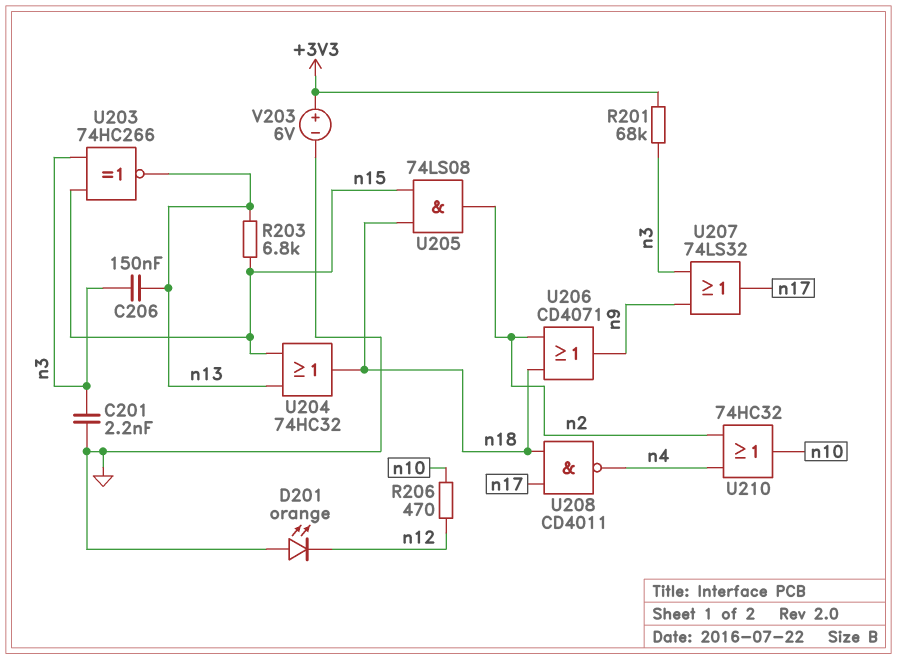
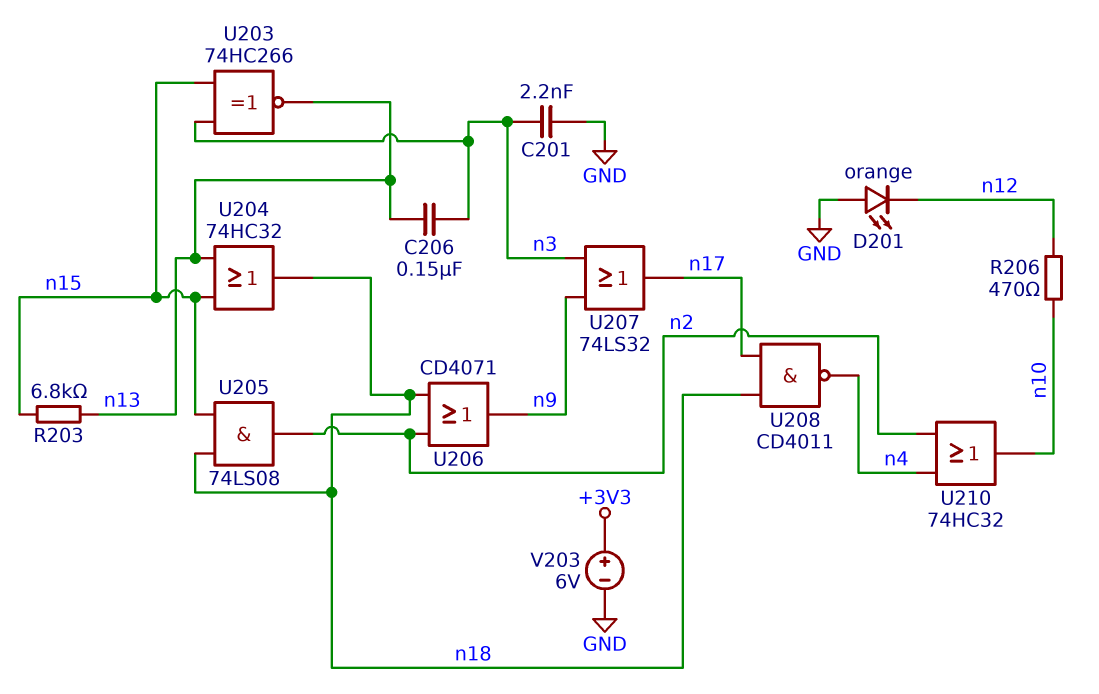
R201: 68k (+3V3, n3) -> none

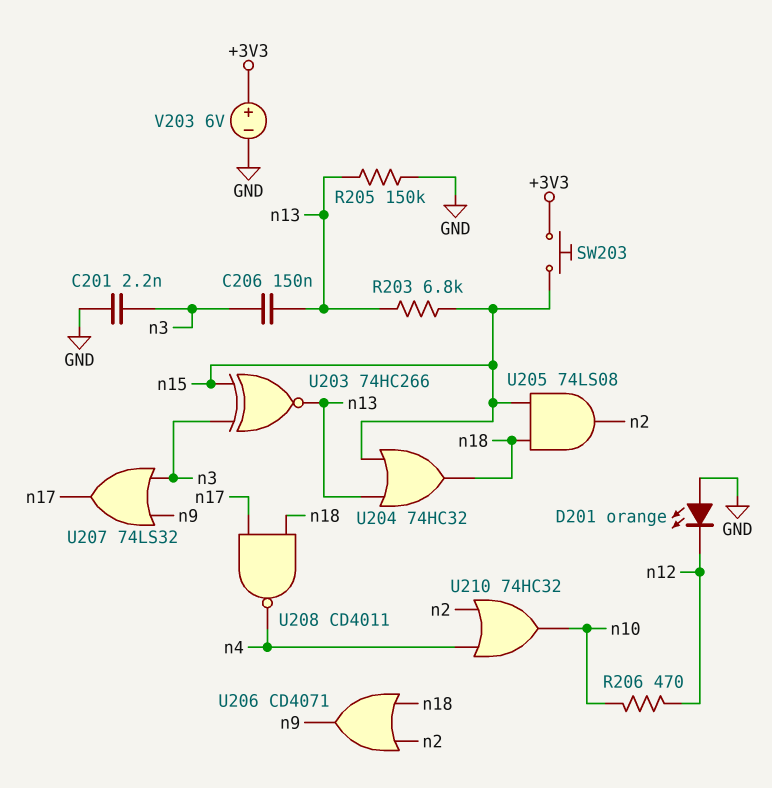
R205: none -> 150k (GND, n13)
SW203: none -> button (+3V3, n15)

